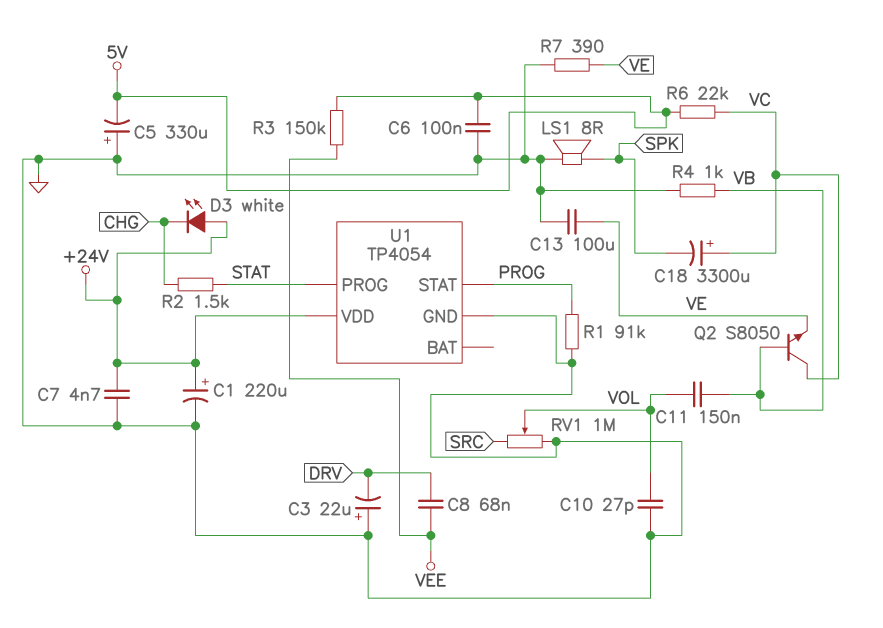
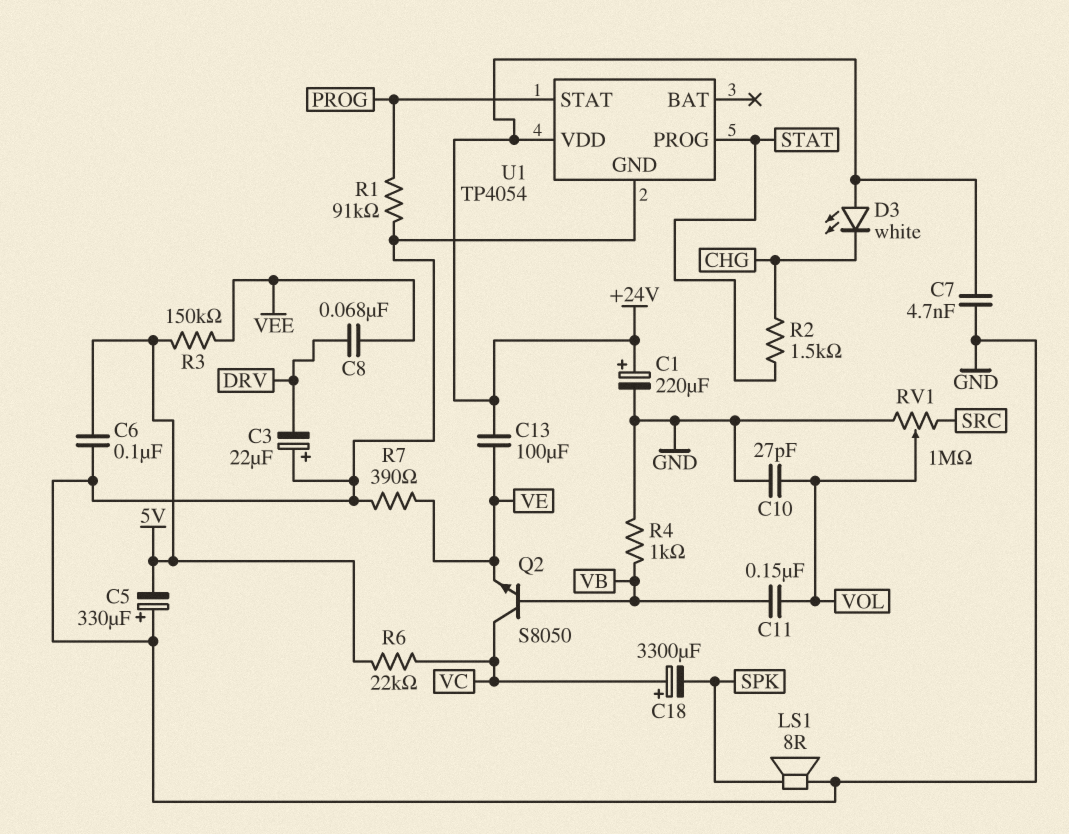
C13: 100uF (GND, VE) -> 100uF (+24V, VE)

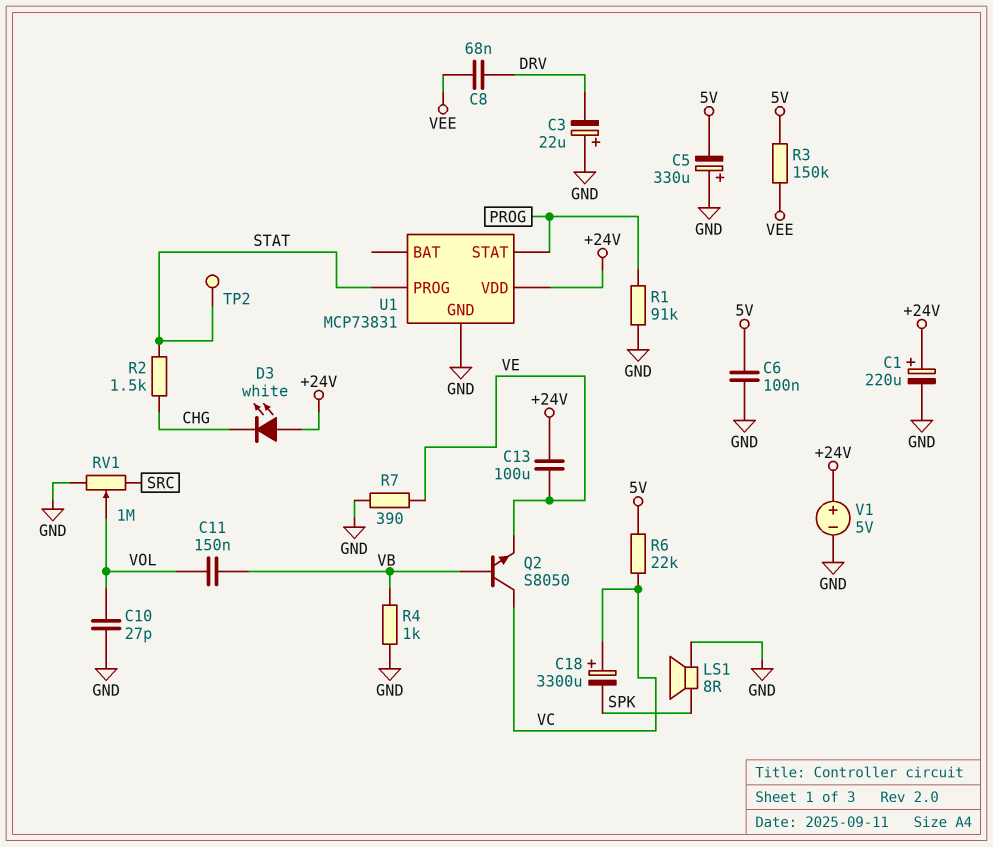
C7: 4.7nF (+24V, GND) -> none
TP2: none -> test point (STAT)
U1: TP4054 -> MCP73831
V1: none -> 5V (plus +24V, minus GND)

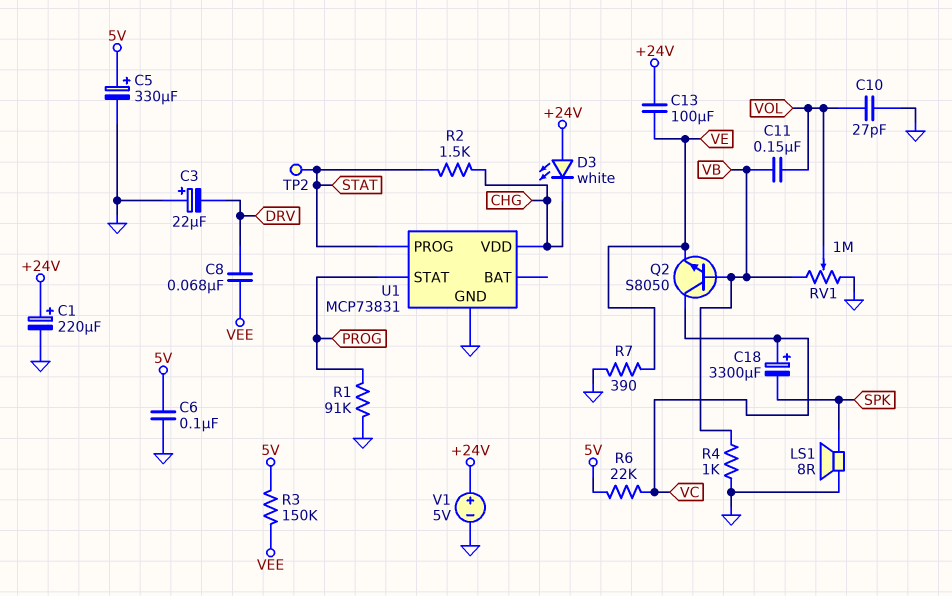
C5: 330uF (plus GND, minus 5V) -> 330uF (plus 5V, minus GND)
RV1: 1M (GND, SRC, wiper VOL) -> 1M (GND, VB, wiper VOL)
U1 pin VDD: +24V -> CHG

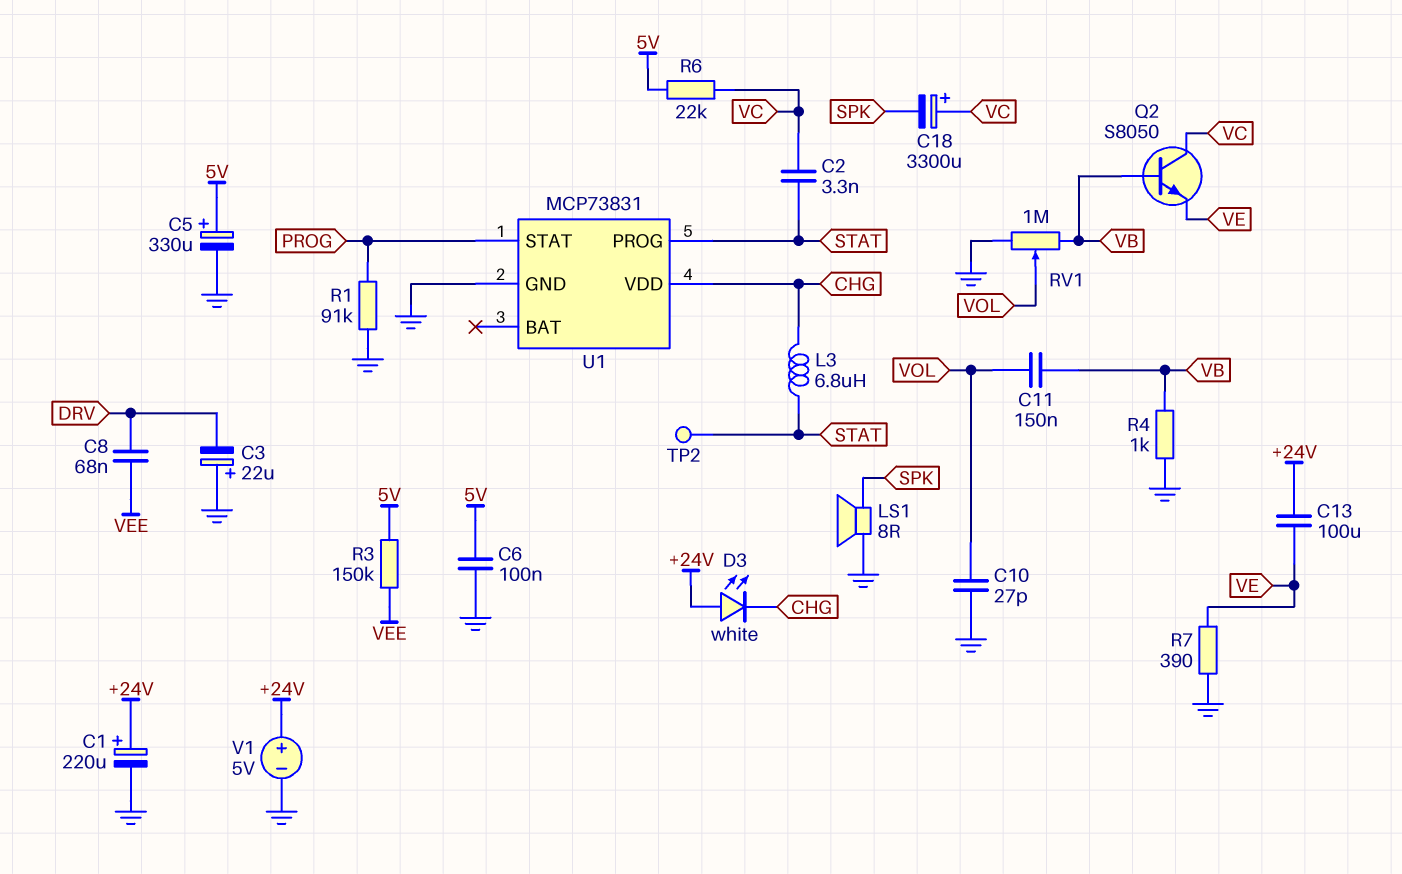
C2: none -> 3.3nF (STAT, VC)
L3: none -> 6.8uH (CHG, STAT)
R2: 1.5k (CHG, STAT) -> none

